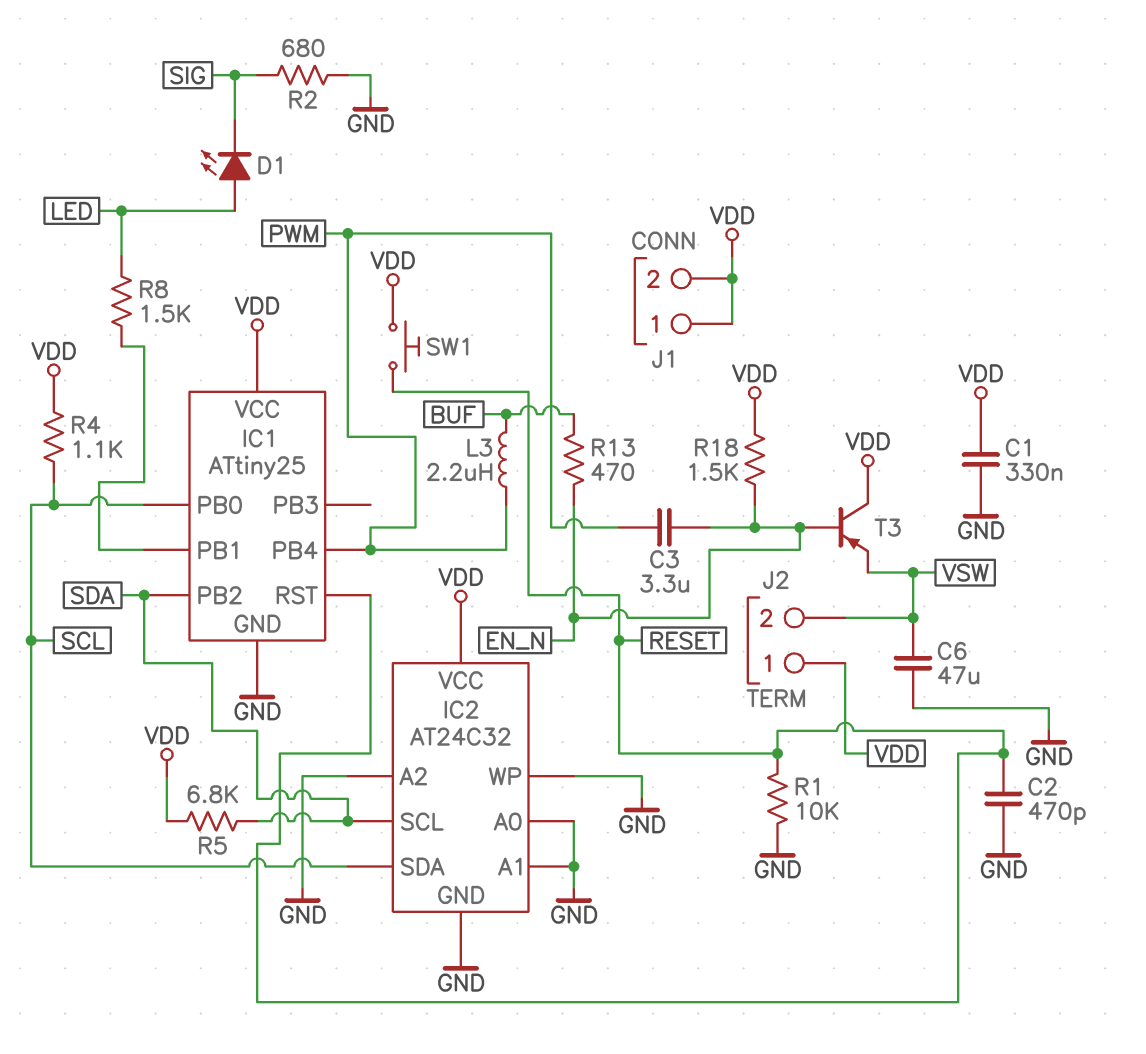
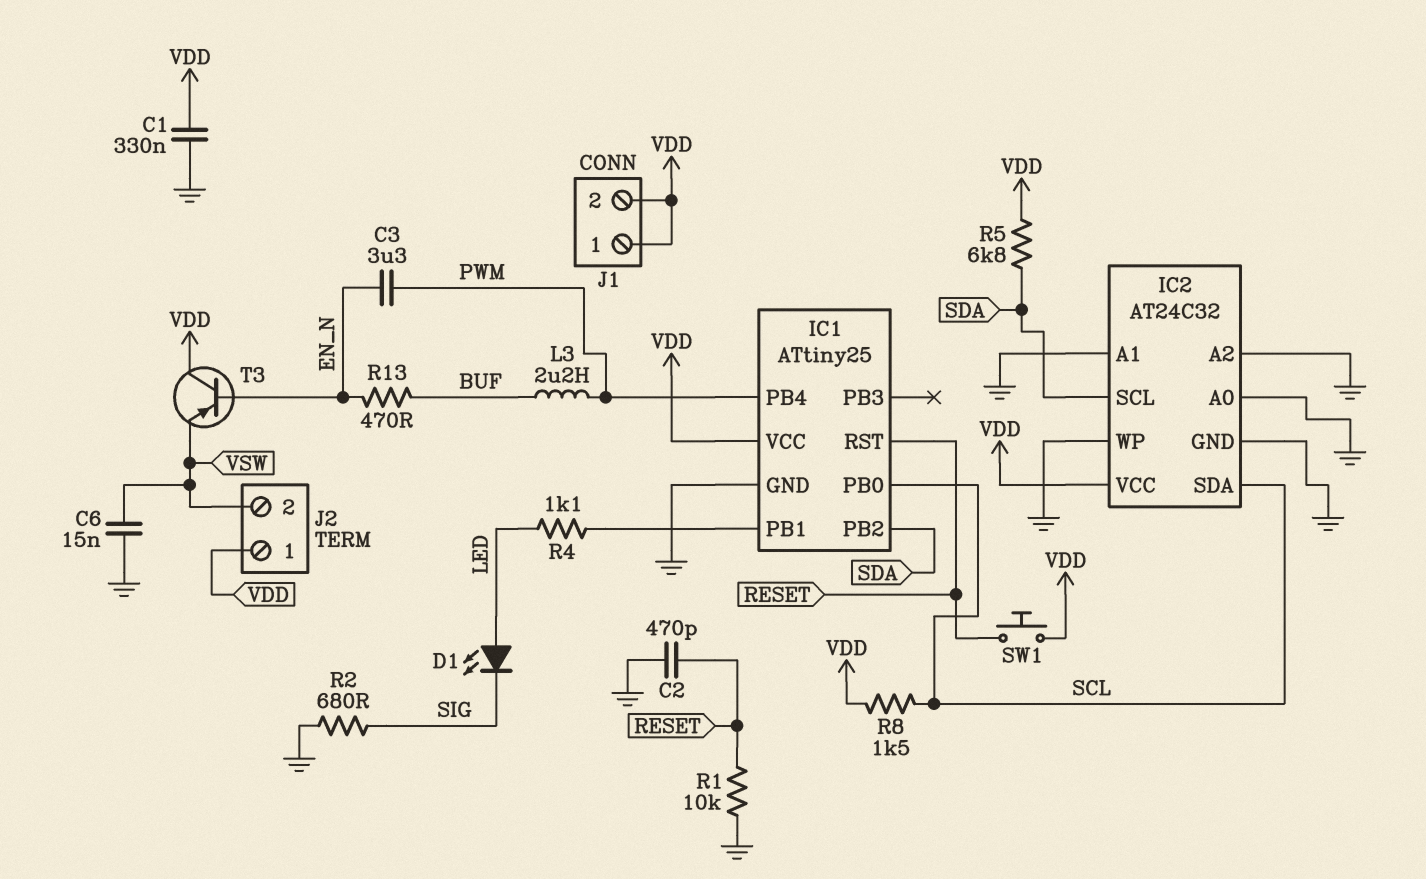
C6: 47uF (GND, VSW) -> 15nF (GND, VSW)
R4: 1.1k (SCL, VDD) -> 1.1k (IC1/PB1, LED)
R8: 1.5k (IC1/PB1, LED) -> 1.5k (SCL, VDD)
R18: 1.5k (EN_N, VDD) -> none

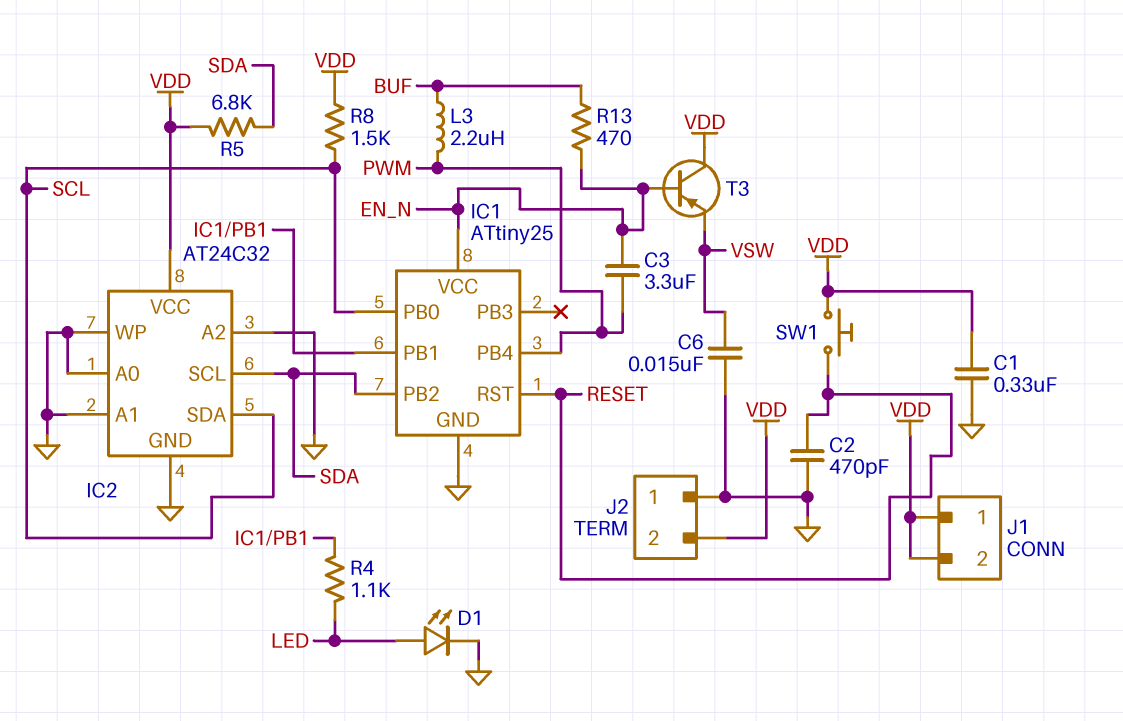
D1: LED (A LED, K SIG) -> LED (A LED, K GND)
IC1 pin VCC: VDD -> EN_N
J2 pin 1: VDD -> GND
J2 pin 2: VSW -> VDD
R1: 10k (GND, RESET) -> none
R2: 680 (GND, SIG) -> none

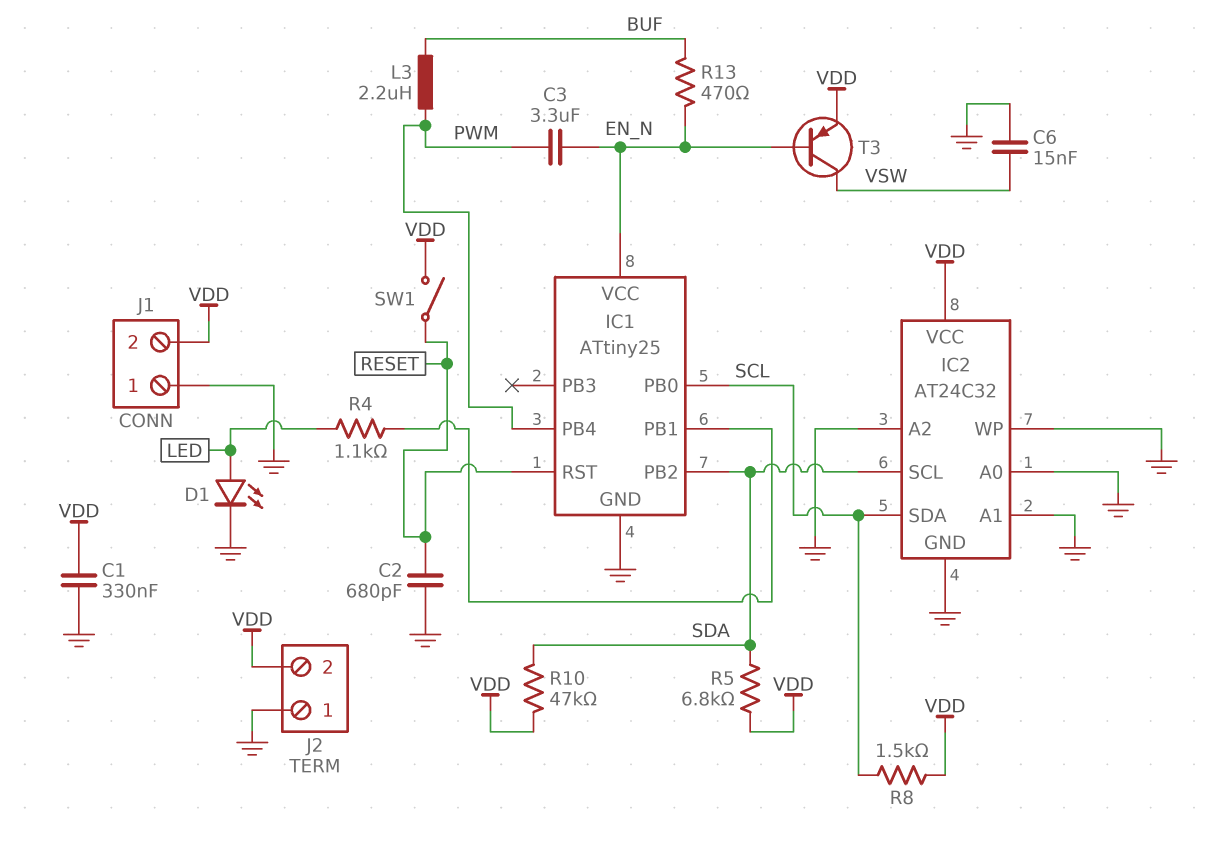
C2: 470pF (GND, RESET) -> 680pF (GND, RESET)
J1 pin 1: VDD -> GND
R10: none -> 47k (SDA, VDD)
SW1: button (RESET, VDD) -> switch (RESET, VDD)
T3: PNP (B EN_N, C VDD, E VSW) -> PNP (B EN_N, C VSW, E VDD)

